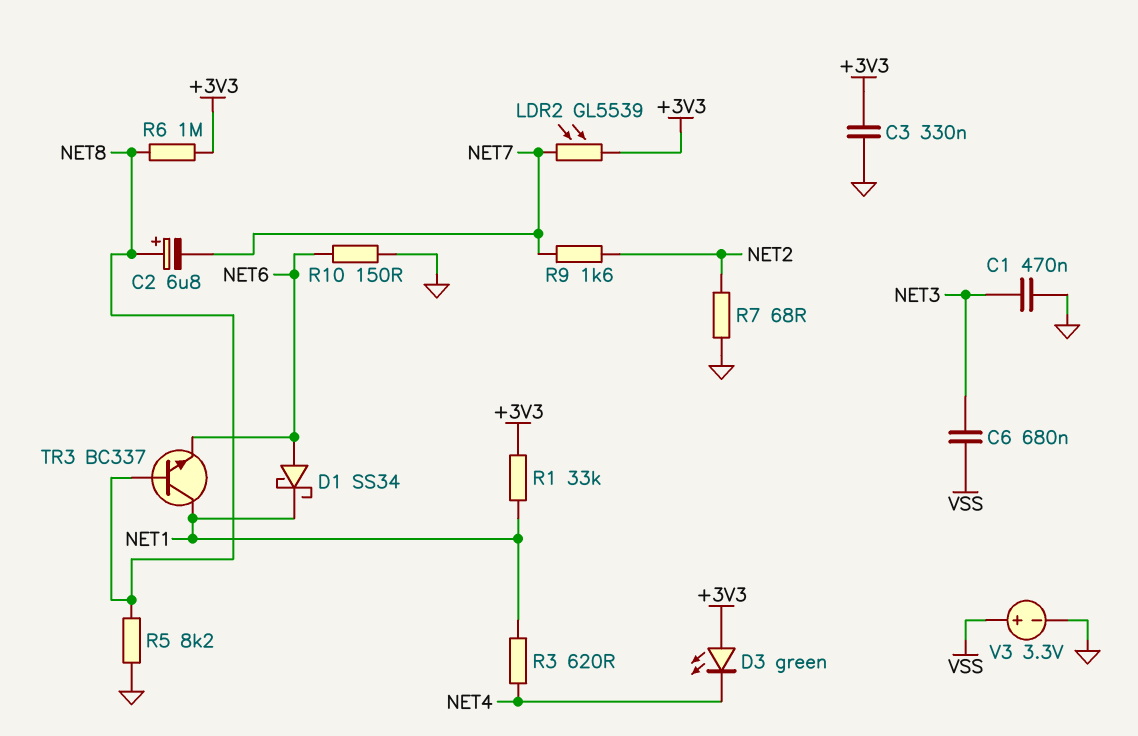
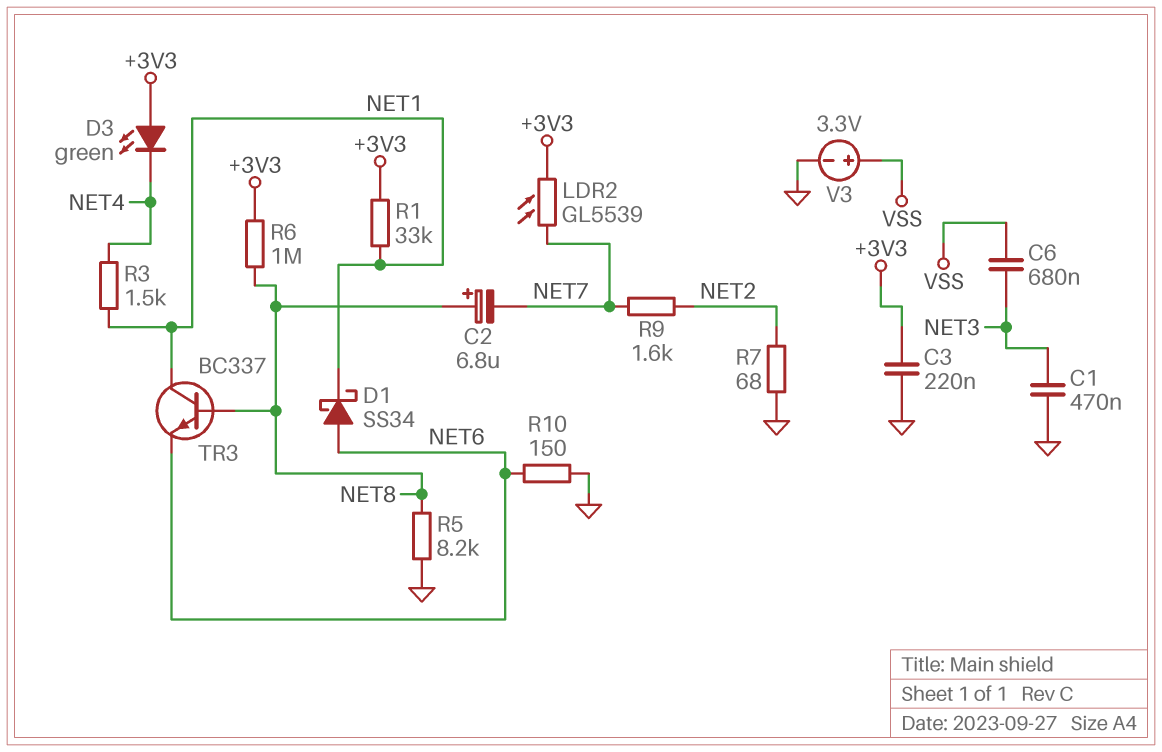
C3: 330nF (+3V3, GND) -> 220nF (+3V3, GND)
R3: 620 (NET1, NET4) -> 1.5k (NET1, NET4)

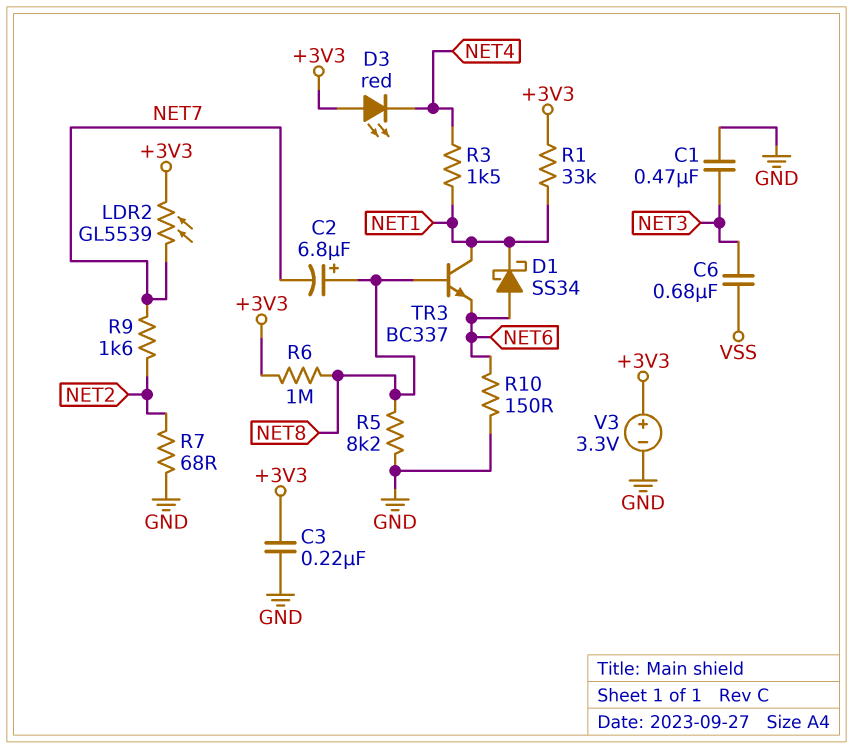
D3: LED green (A +3V3, K NET4) -> LED red (A +3V3, K NET4)
V3: 3.3V (plus VSS, minus GND) -> 3.3V (plus +3V3, minus GND)

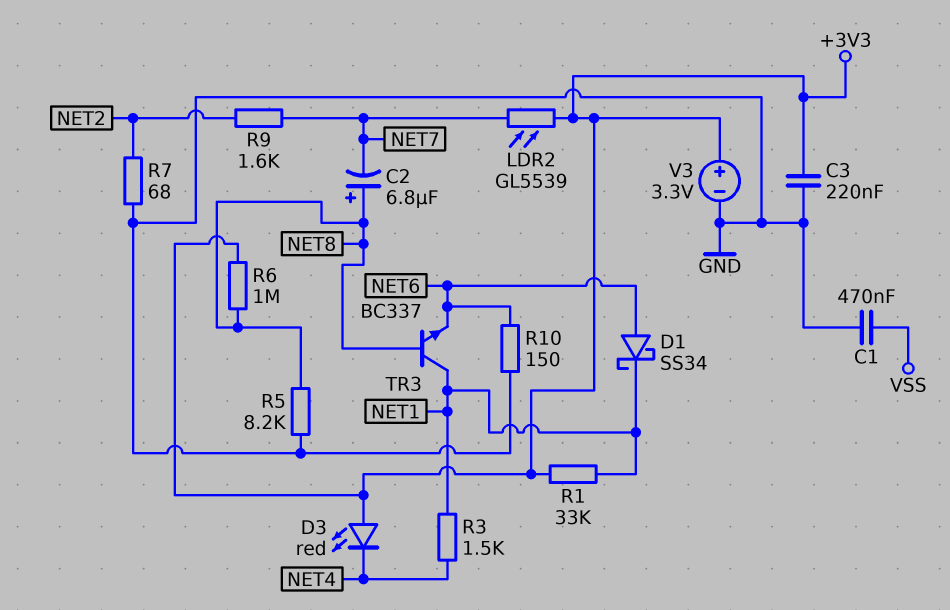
C1: 470nF (GND, NET3) -> 470nF (GND, VSS)
C6: 680nF (NET3, VSS) -> none

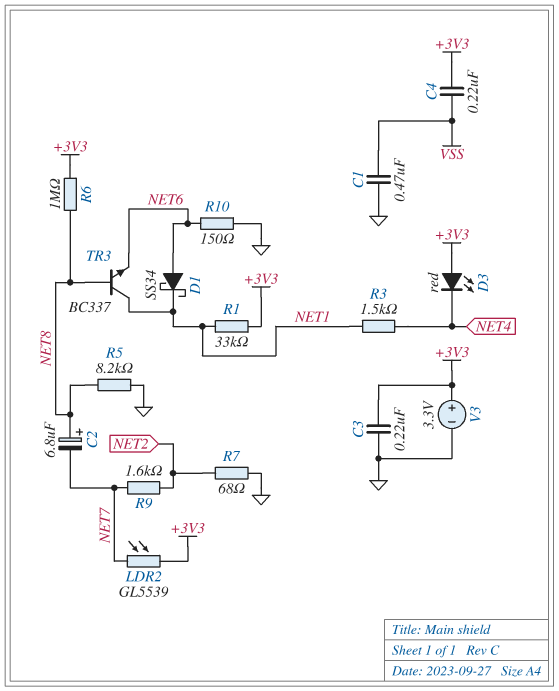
C4: none -> 220nF (+3V3, VSS)

